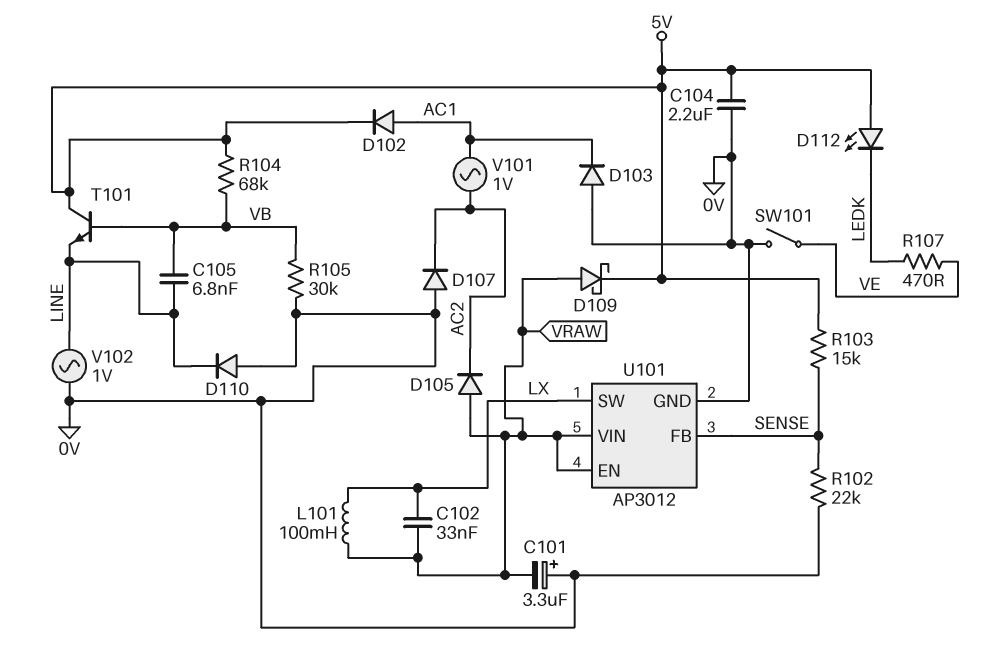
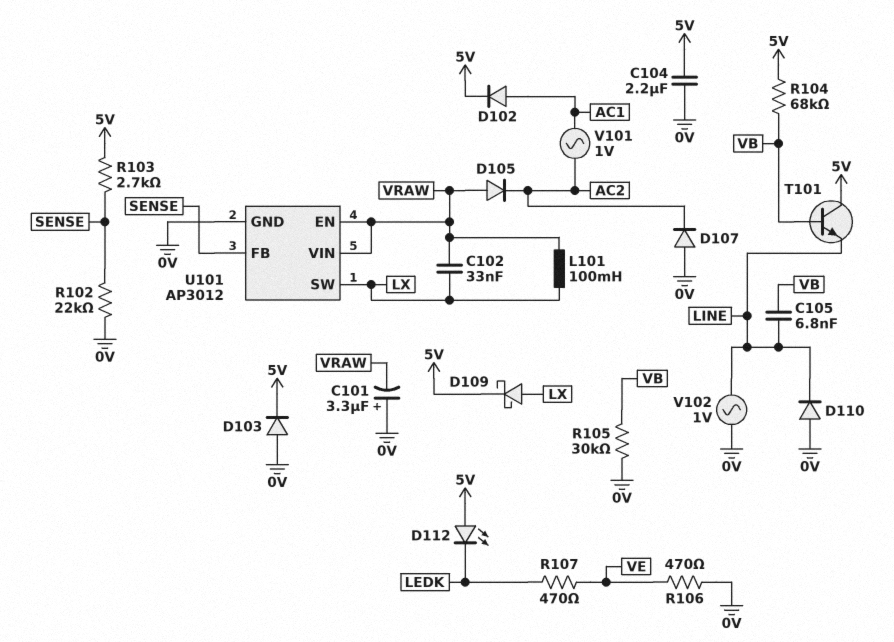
D103: diode (A 0V, K AC1) -> diode (A 0V, K 5V)
D109: schottky (A VRAW, K 5V) -> schottky (A LX, K 5V)
R103: 15k (5V, SENSE) -> 2.7k (5V, SENSE)
R106: none -> 470 (0V, VE)
SW101: switch (0V, VE) -> none

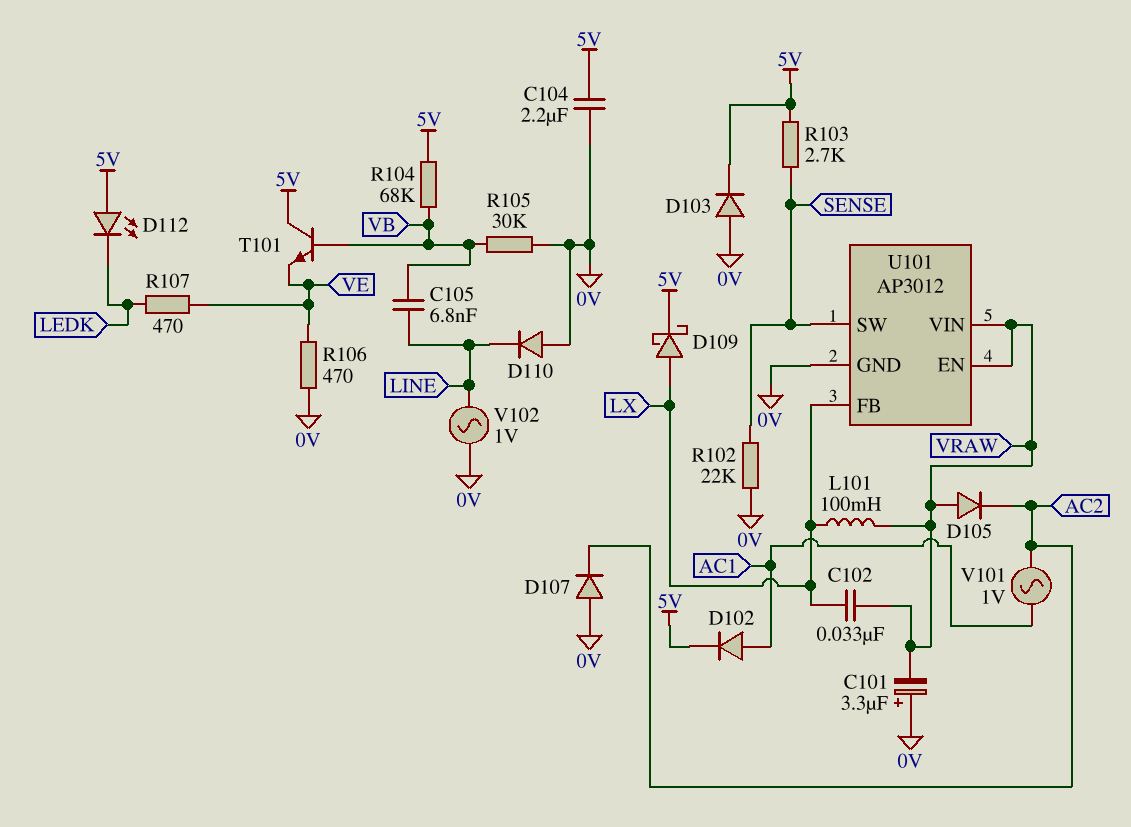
T101: NPN (B VB, C 5V, E LINE) -> NPN (B VB, C 5V, E VE)
U101 pin FB: SENSE -> LX
U101 pin SW: LX -> SENSE

